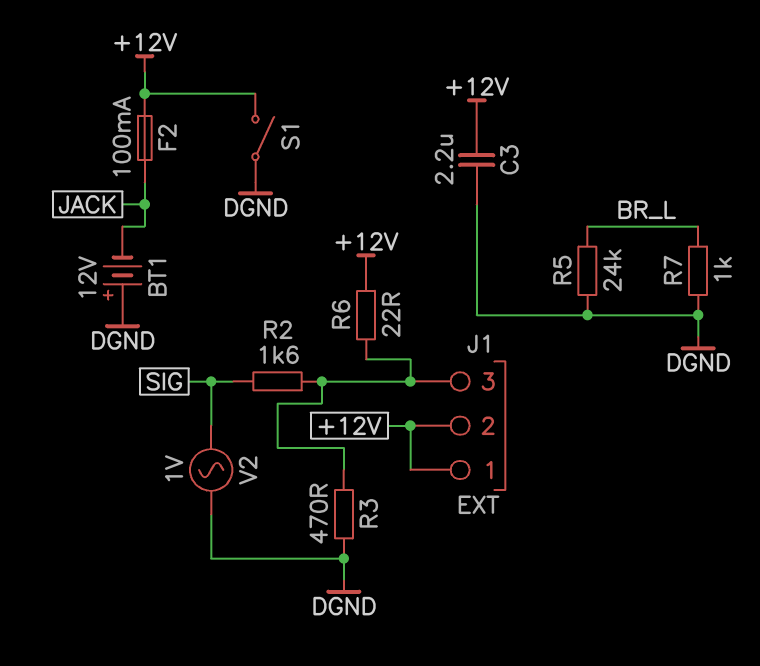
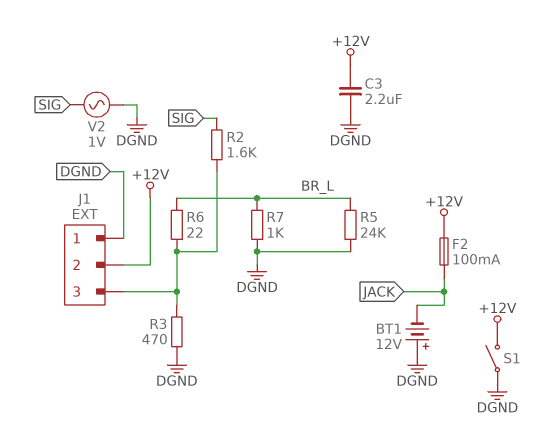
J1 pin 1: +12V -> DGND
R6: 22 (+12V, J1/3) -> 22 (BR_L, J1/3)

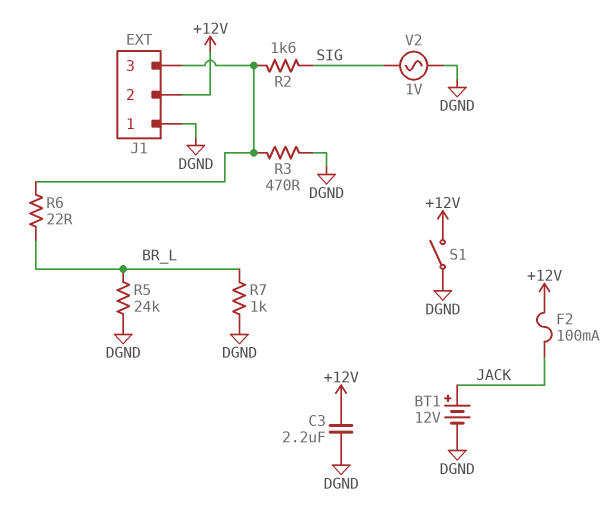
BT1: 12V (plus DGND, minus JACK) -> 12V (plus JACK, minus DGND)

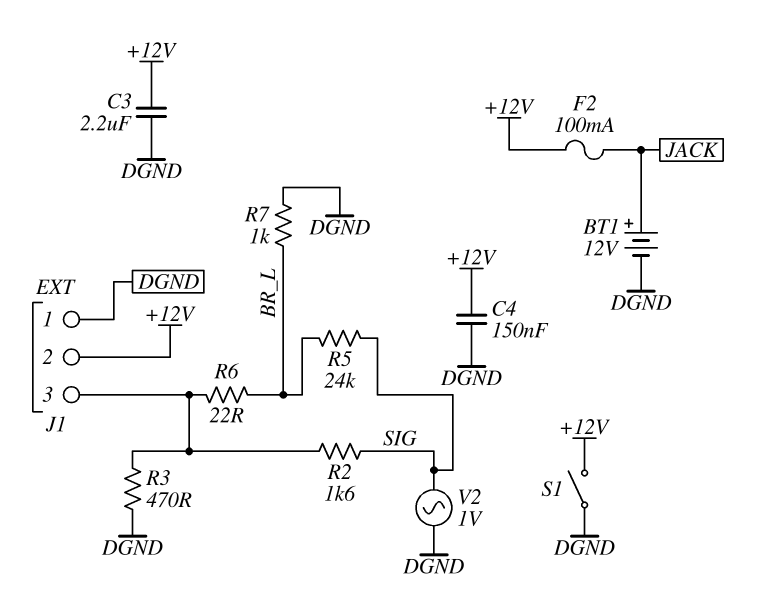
C4: none -> 150nF (+12V, DGND)
R5: 24k (BR_L, DGND) -> 24k (BR_L, SIG)

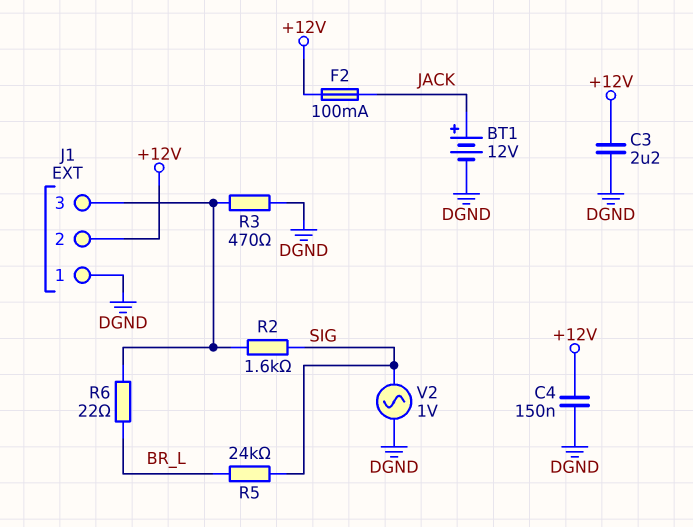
R7: 1k (BR_L, DGND) -> none
S1: switch (+12V, DGND) -> none

